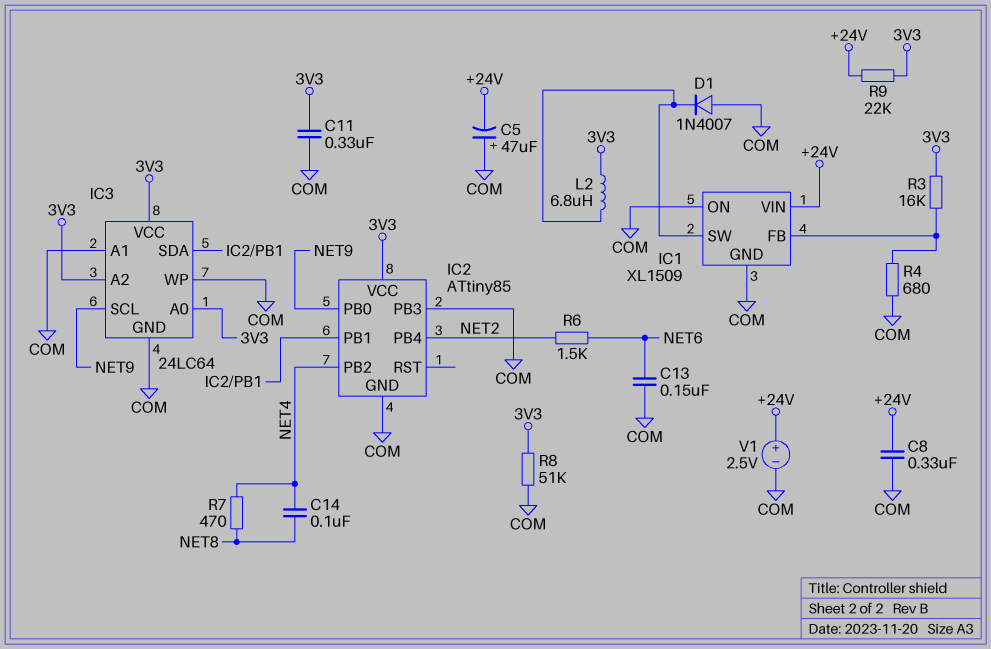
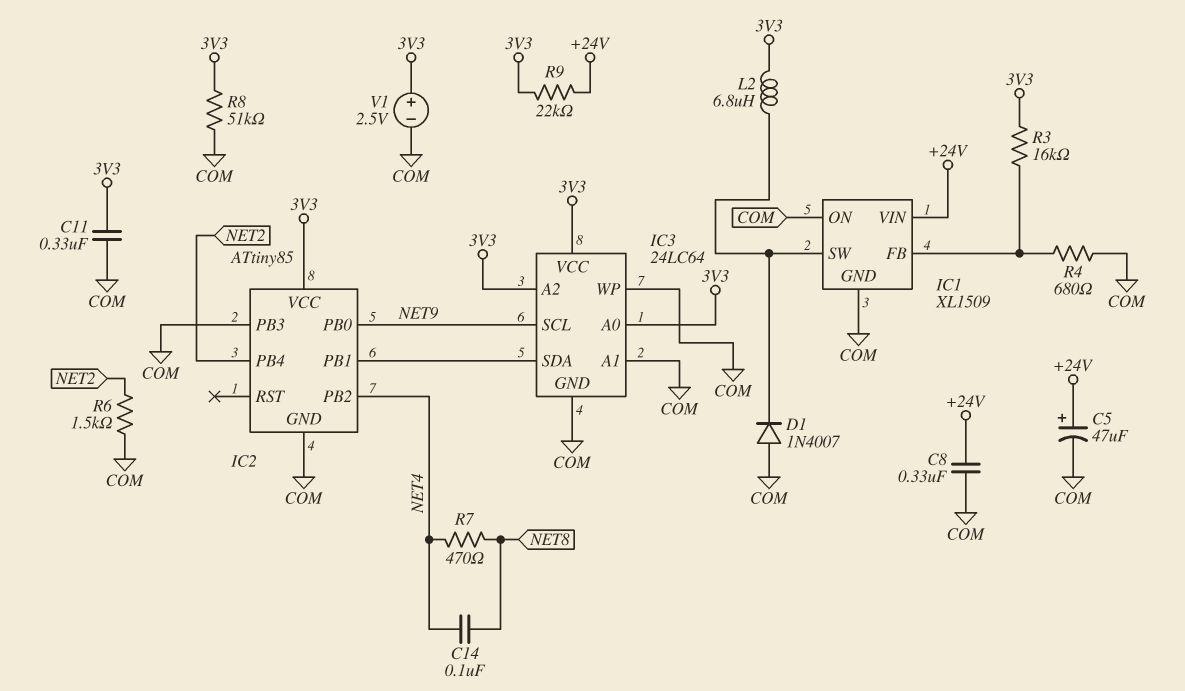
C5: 47uF (plus COM, minus +24V) -> 47uF (plus +24V, minus COM)
C13: 150nF (COM, NET6) -> none
R6: 1.5k (NET2, NET6) -> 1.5k (COM, NET2)
V1: 2.5V (plus +24V, minus COM) -> 2.5V (plus 3V3, minus COM)

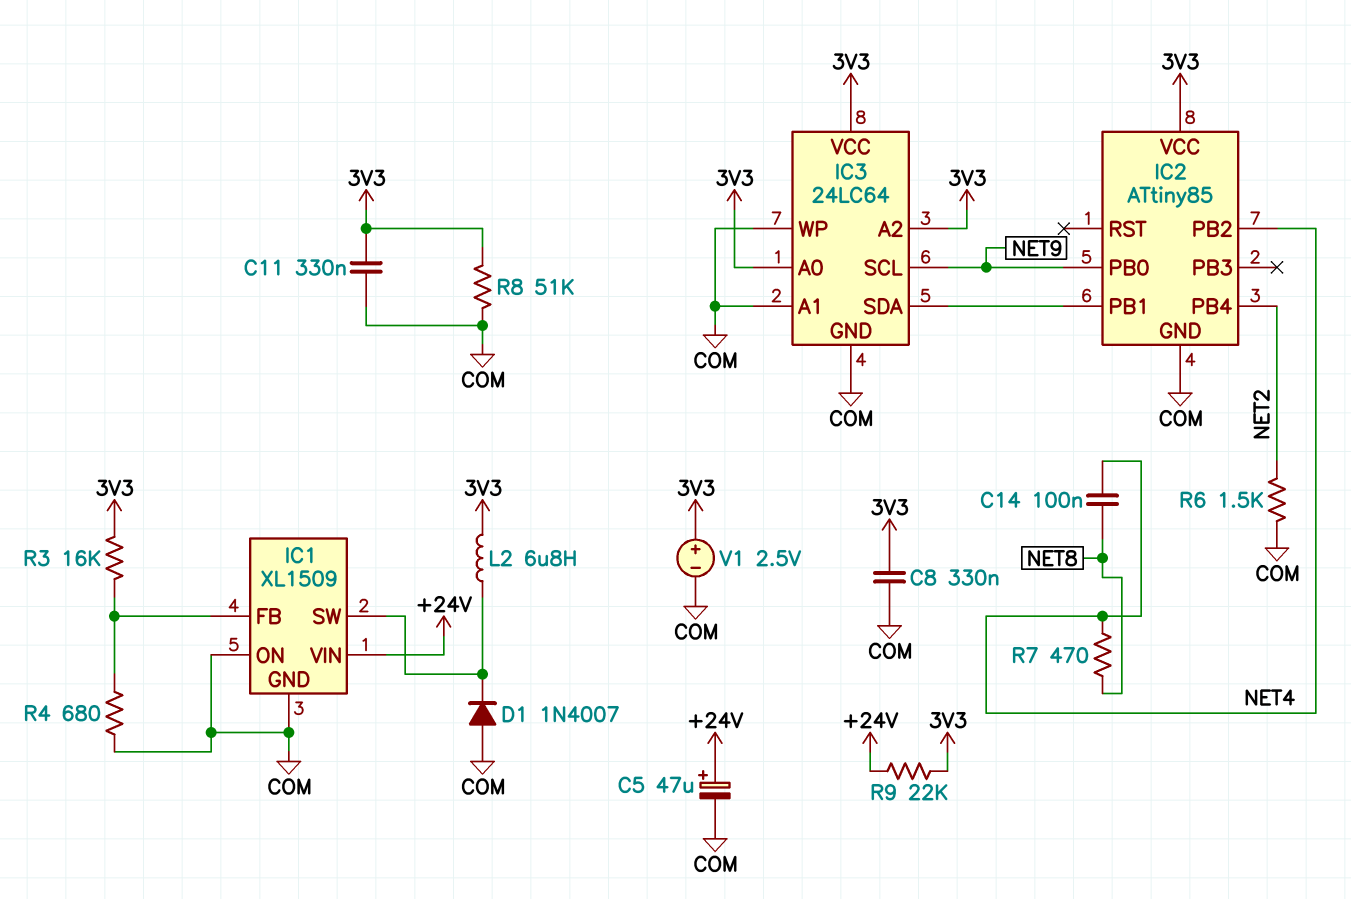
C8: 330nF (+24V, COM) -> 330nF (3V3, COM)
IC2 pin PB3: COM -> none

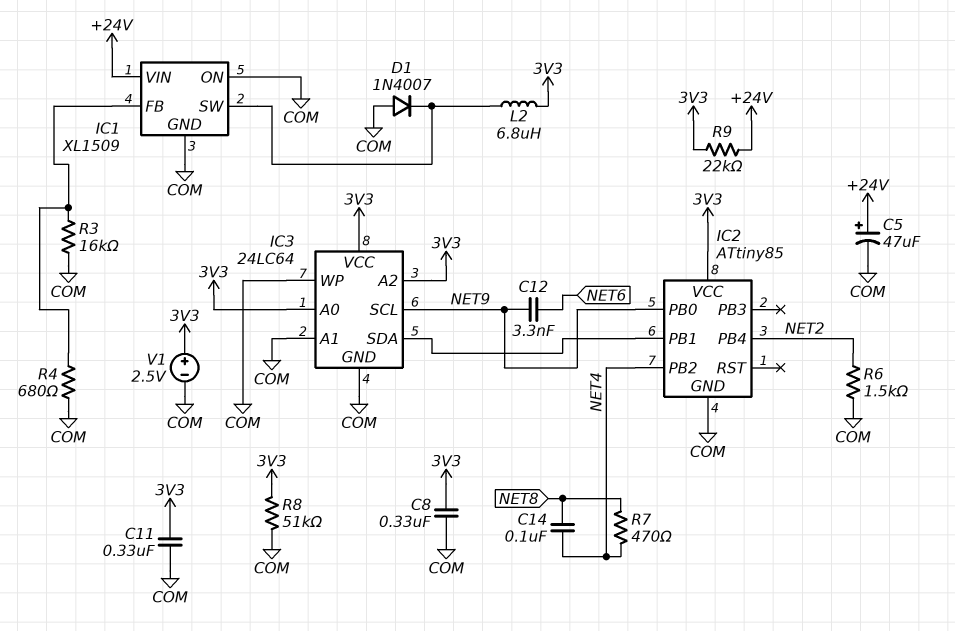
C12: none -> 3.3nF (NET6, NET9)
R3: 16k (3V3, IC1/FB) -> 16k (COM, IC1/FB)

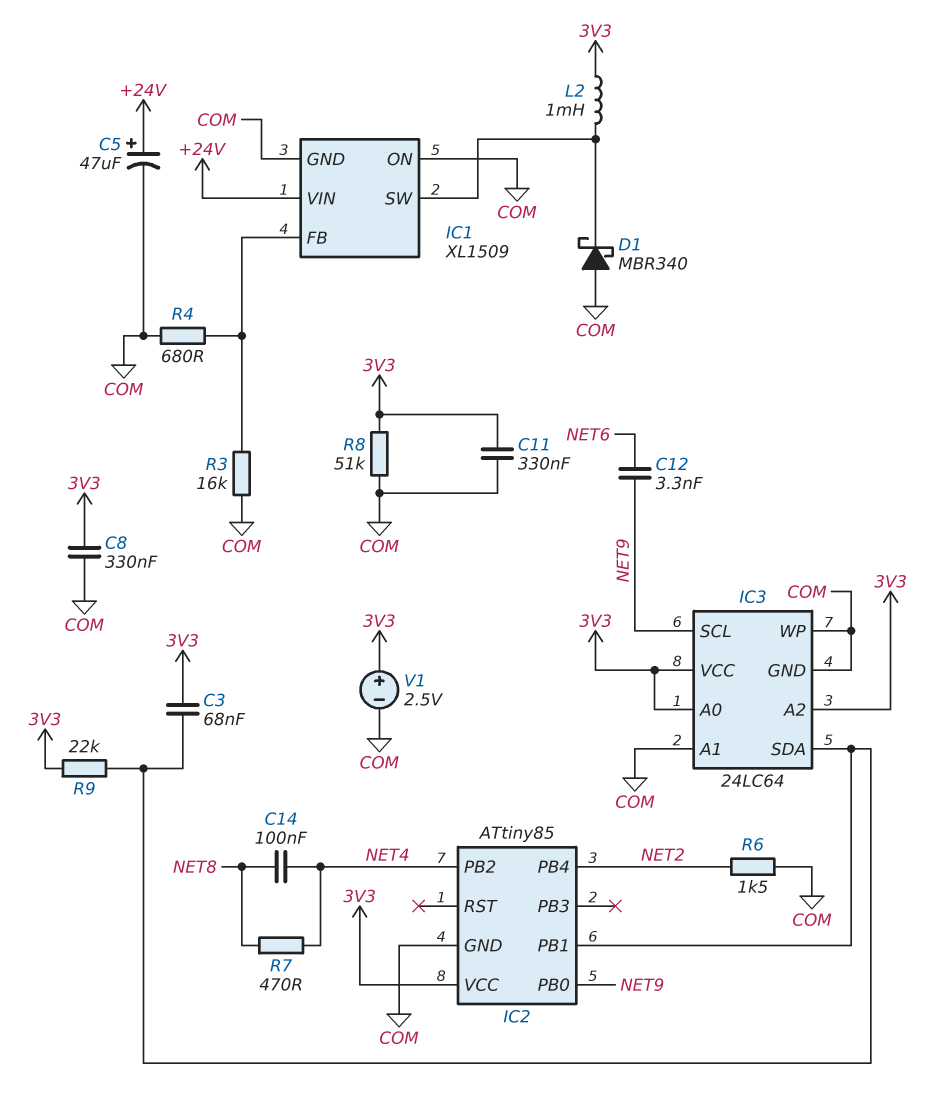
C3: none -> 68nF (3V3, IC2/PB1)
D1: diode 1N4007 (A COM, K IC1/SW) -> schottky MBR340 (A COM, K IC1/SW)
L2: 6.8uH (3V3, IC1/SW) -> 1mH (3V3, IC1/SW)
R9: 22k (+24V, 3V3) -> 22k (3V3, IC2/PB1)

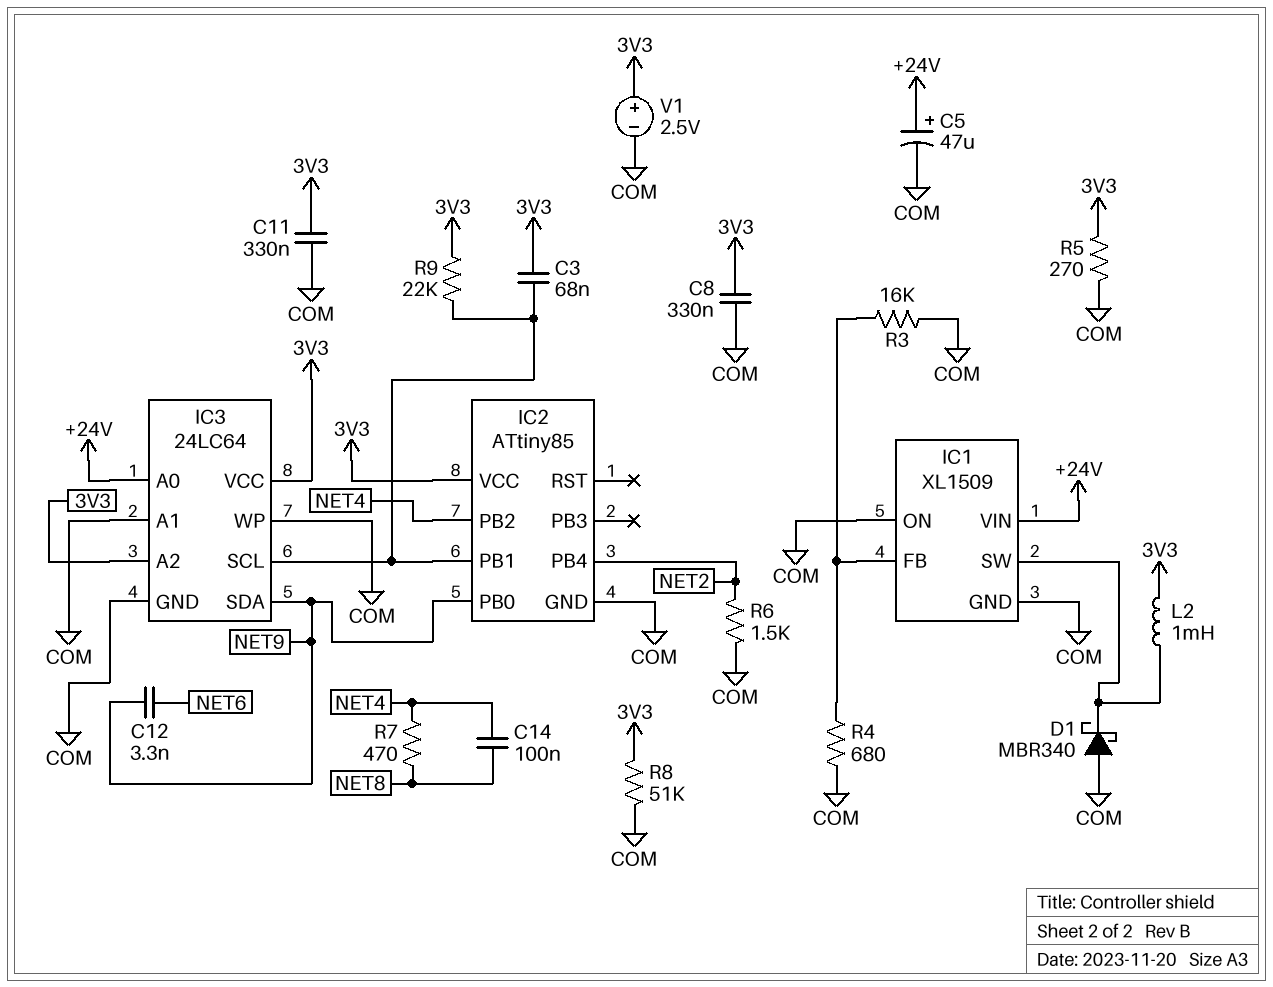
IC3 pin A0: 3V3 -> +24V
IC3 pin SCL: NET9 -> IC2/PB1
IC3 pin SDA: IC2/PB1 -> NET9
R5: none -> 270 (3V3, COM)

